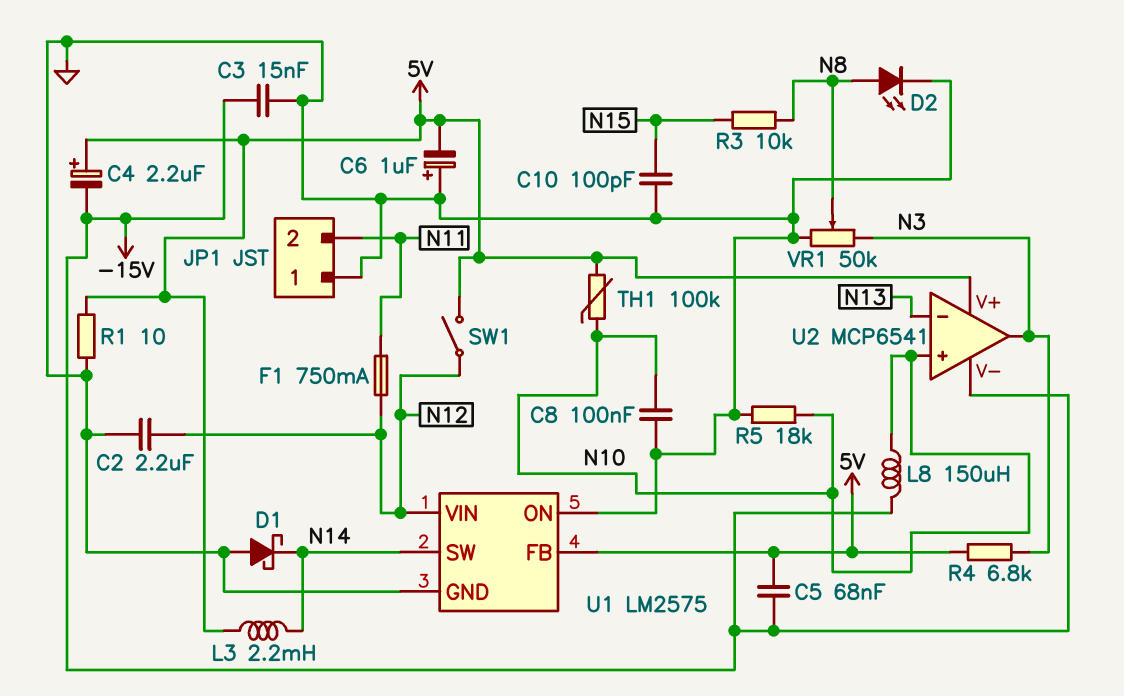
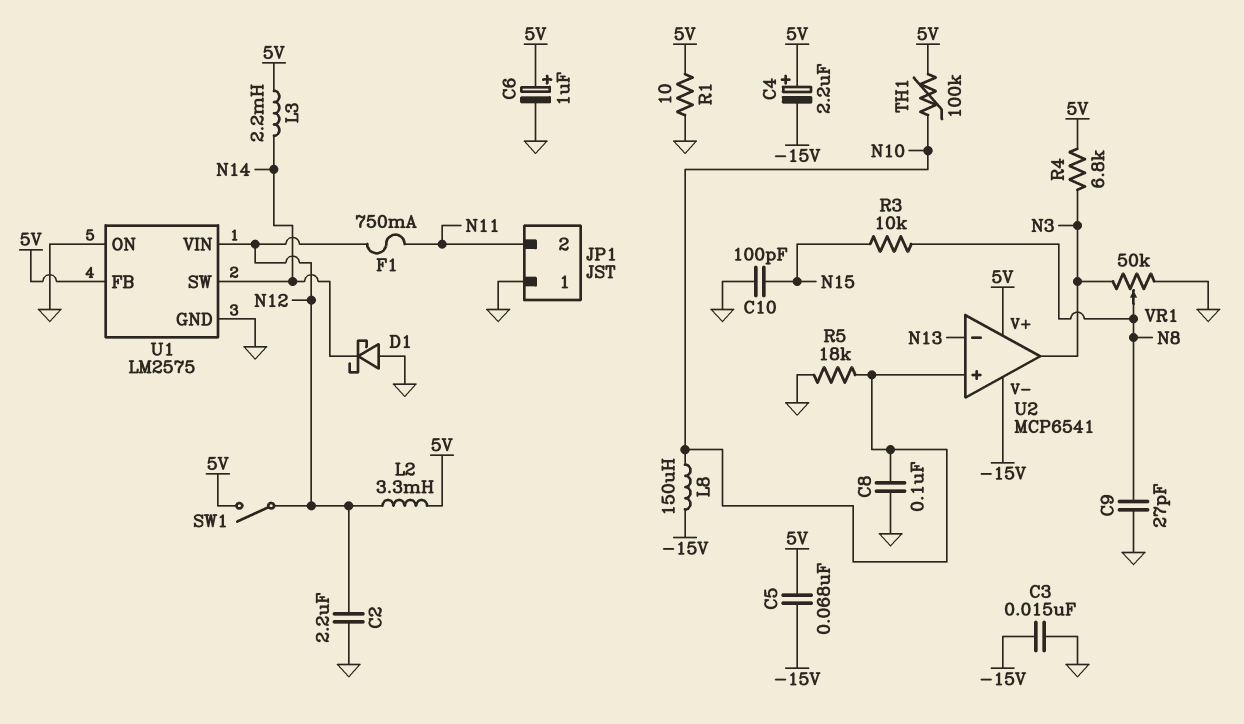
C6: 1uF (plus GND, minus 5V) -> 1uF (plus 5V, minus GND)
C9: none -> 27pF (GND, N8)
D2: LED (A N8, K GND) -> none
L2: none -> 3.3mH (5V, N12)

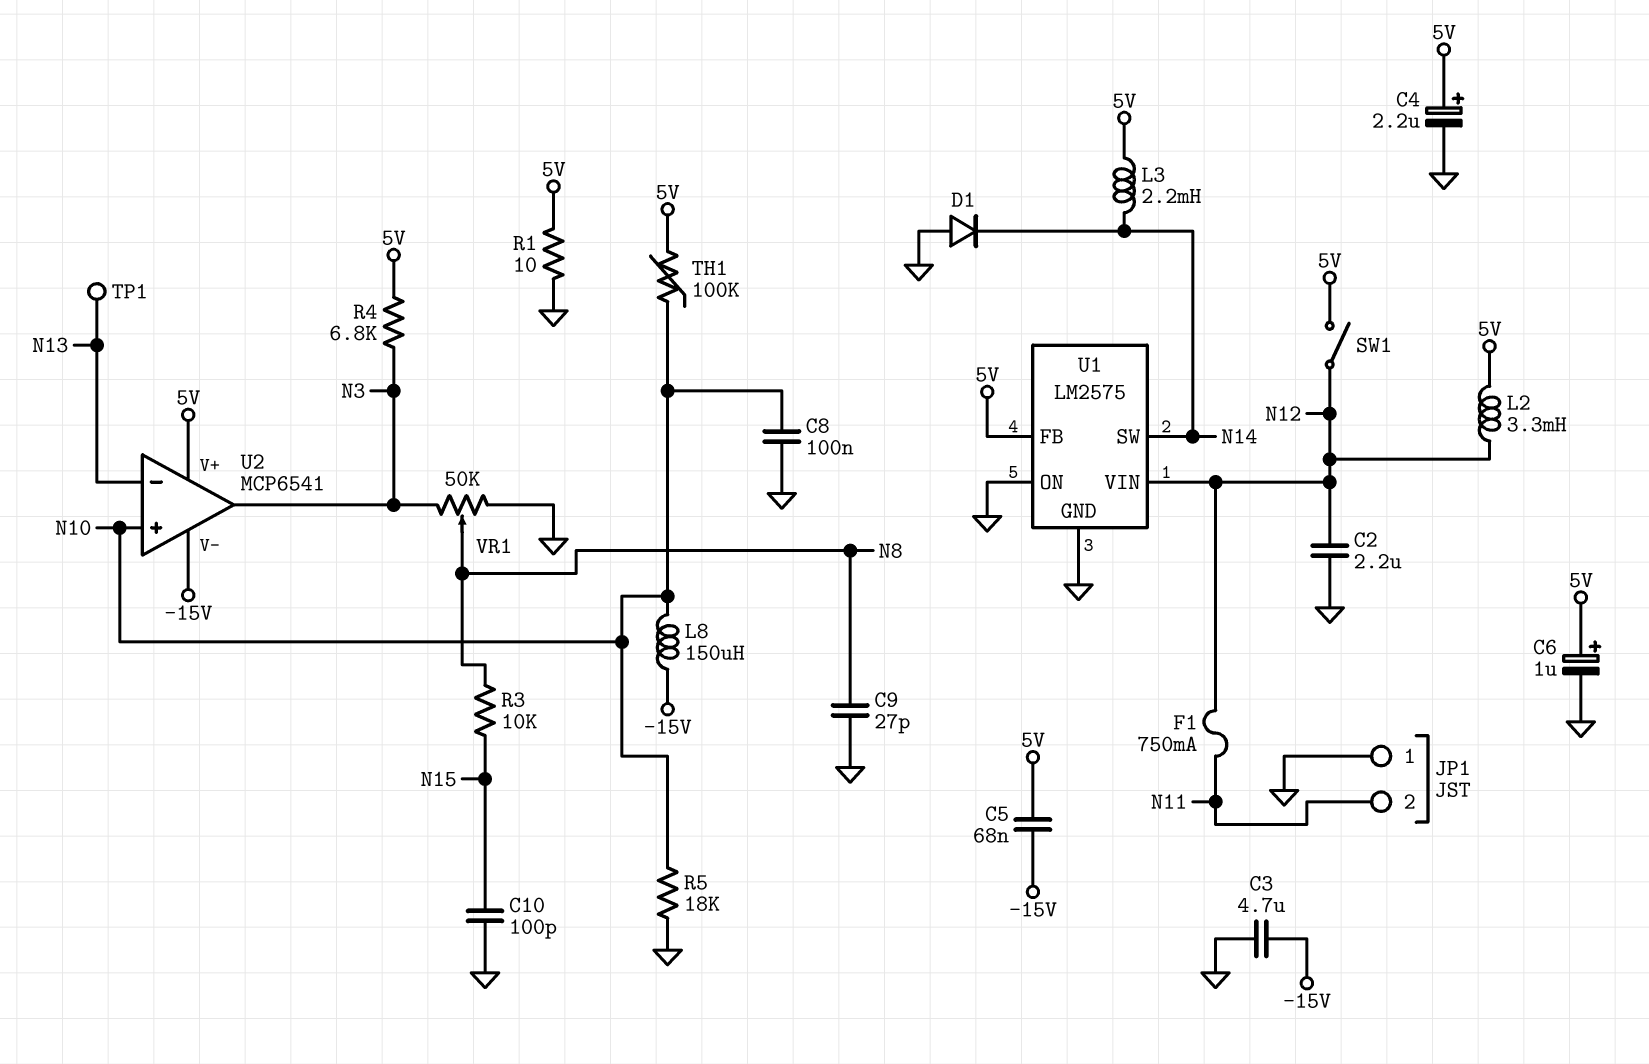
C3: 15nF (-15V, GND) -> 4.7uF (-15V, GND)
C4: 2.2uF (plus 5V, minus -15V) -> 2.2uF (plus 5V, minus GND)
D1: schottky (A GND, K N14) -> diode (A GND, K N14)
TP1: none -> test point (N13)

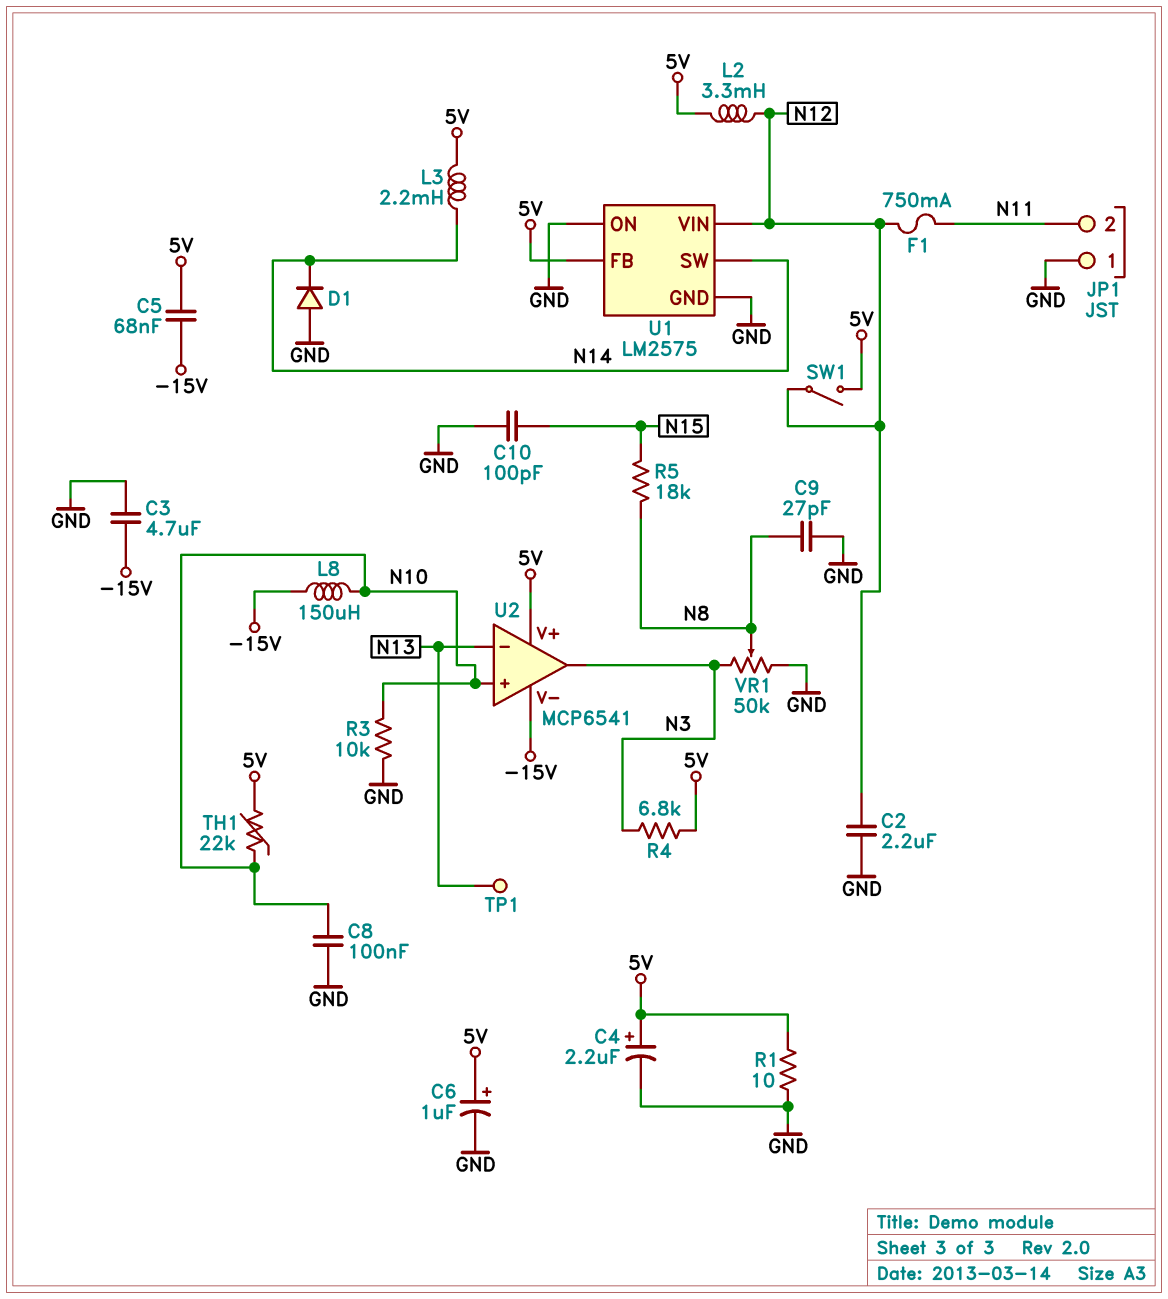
R3: 10k (N8, N15) -> 10k (GND, N10)
R5: 18k (GND, N10) -> 18k (N8, N15)
TH1: 100k (5V, N10) -> 22k (5V, N10)

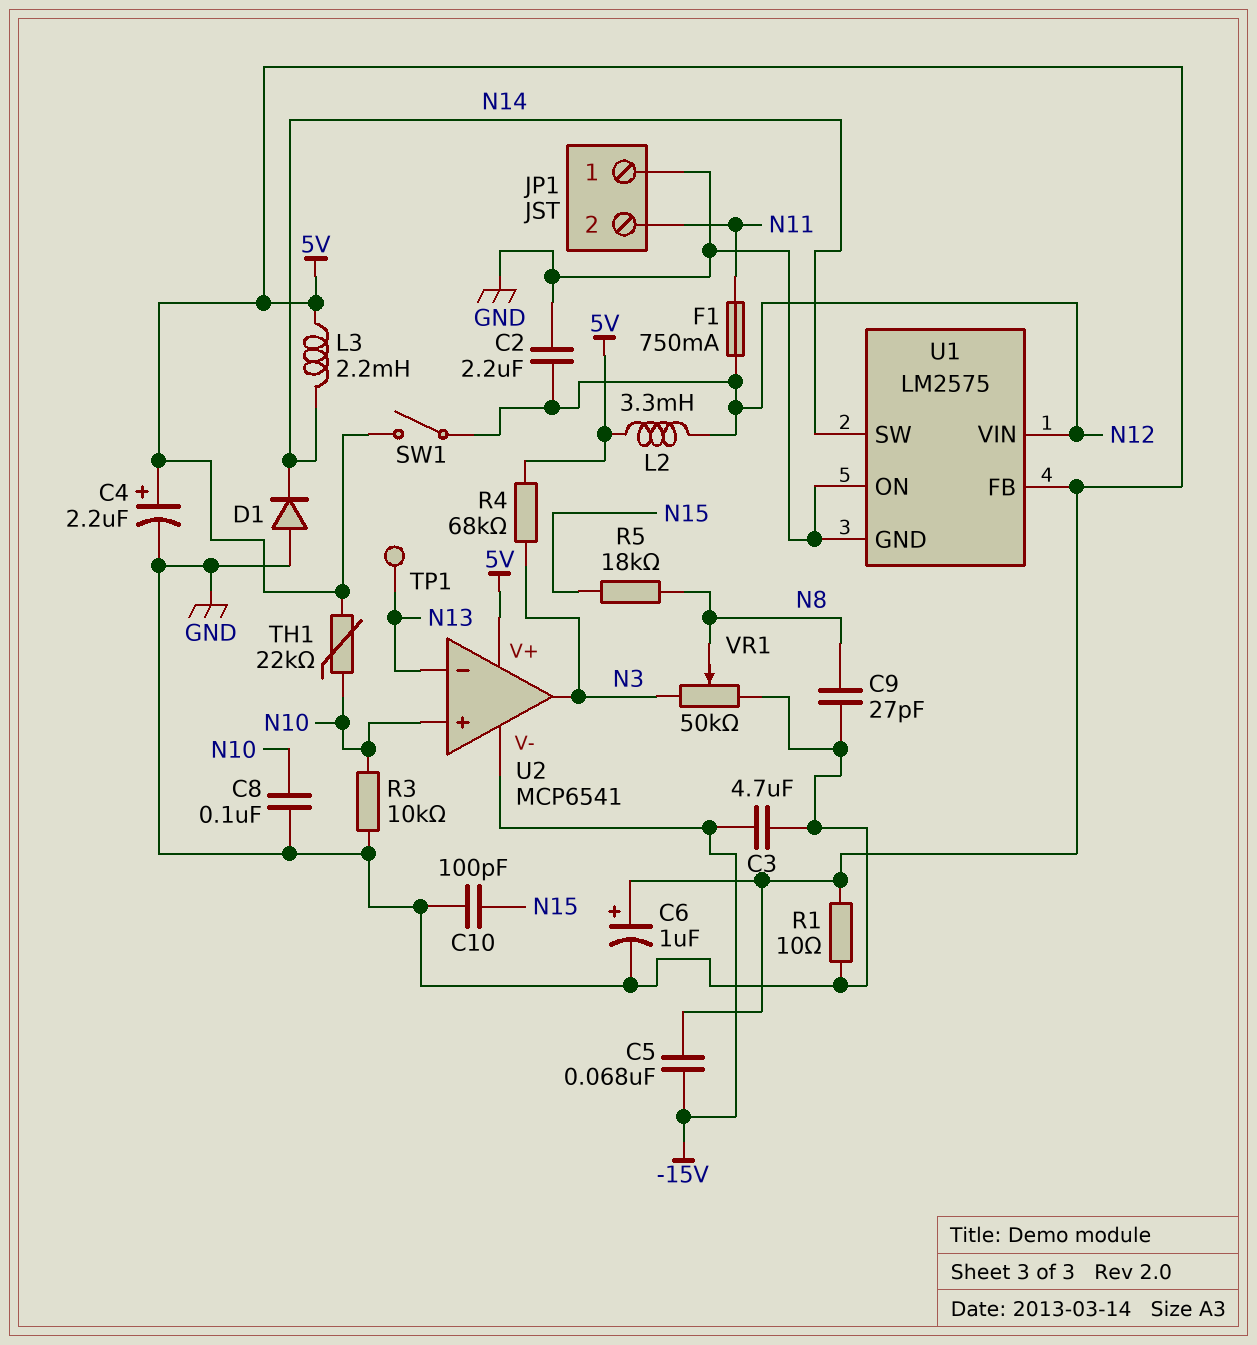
L8: 150uH (-15V, N10) -> none
R4: 6.8k (5V, N3) -> 68k (5V, N3)

